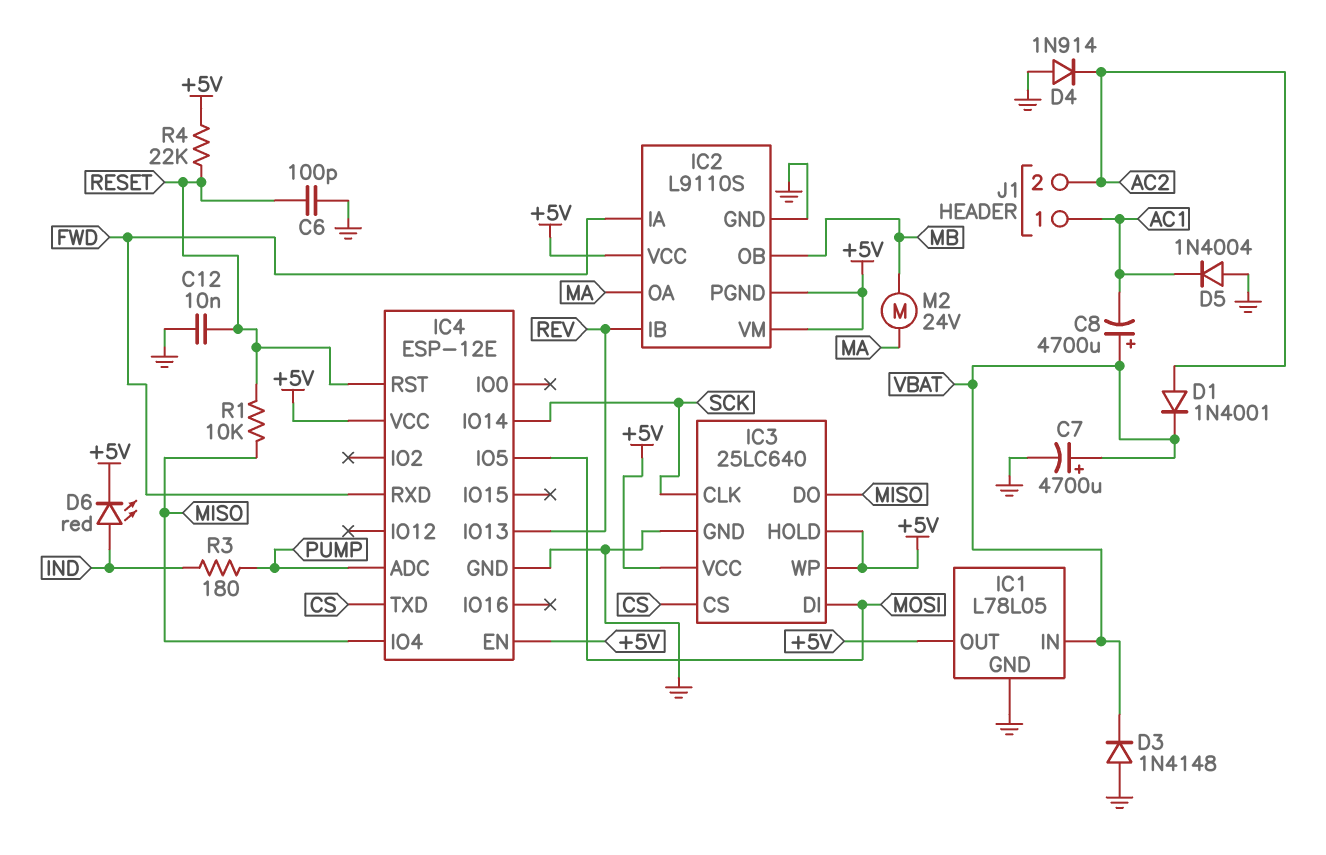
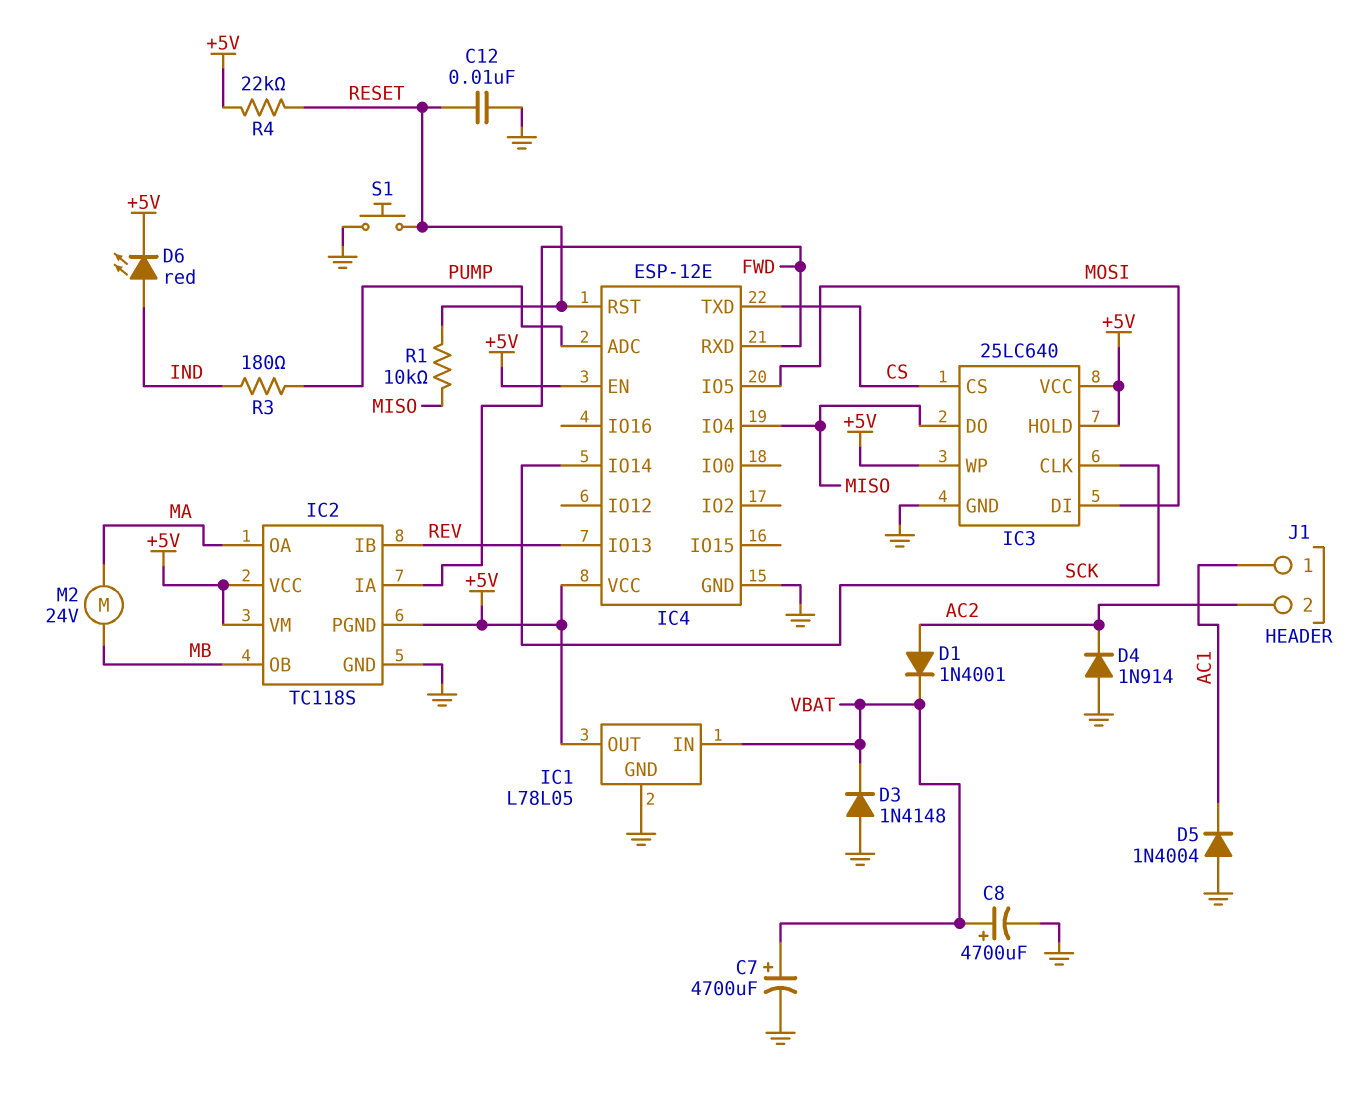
C6: 100pF (GND, RESET) -> none
C8: 4700uF (plus VBAT, minus AC1) -> 4700uF (plus VBAT, minus GND)
IC2: L9110S -> TC118S
S1: none -> button (GND, RESET)

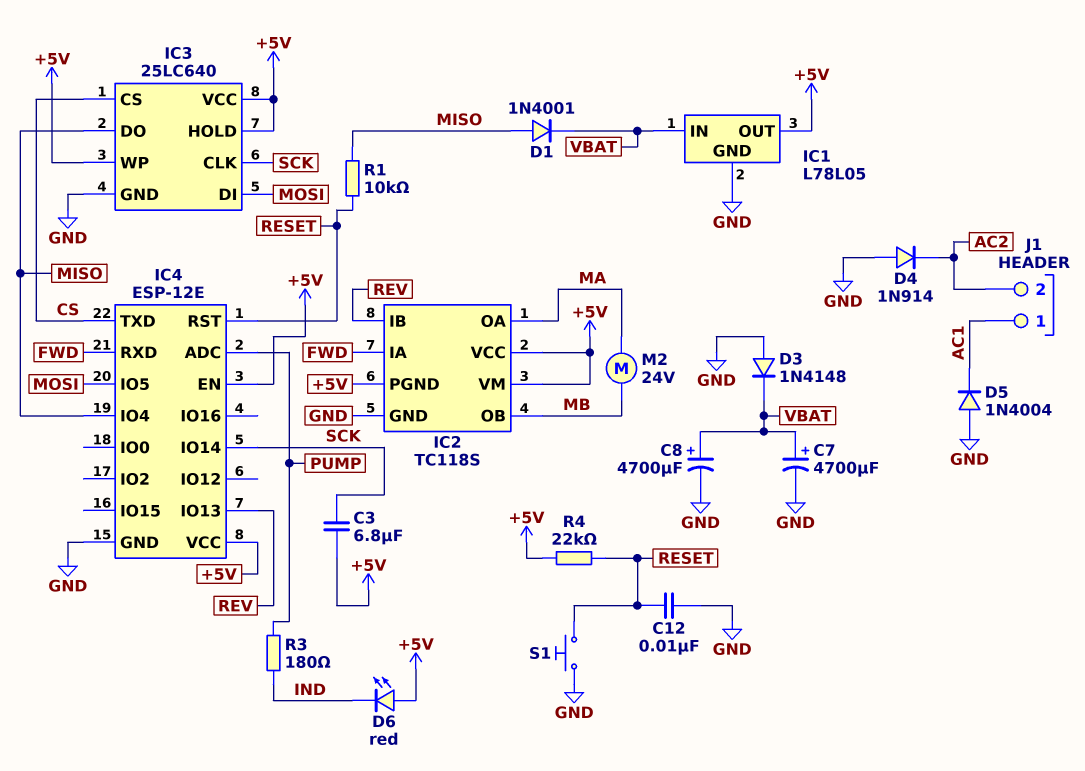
C3: none -> 6.8uF (+5V, SCK)
D1: diode 1N4001 (A AC2, K VBAT) -> diode 1N4001 (A MISO, K VBAT)
D6: LED red (A IND, K +5V) -> LED red (A +5V, K IND)

